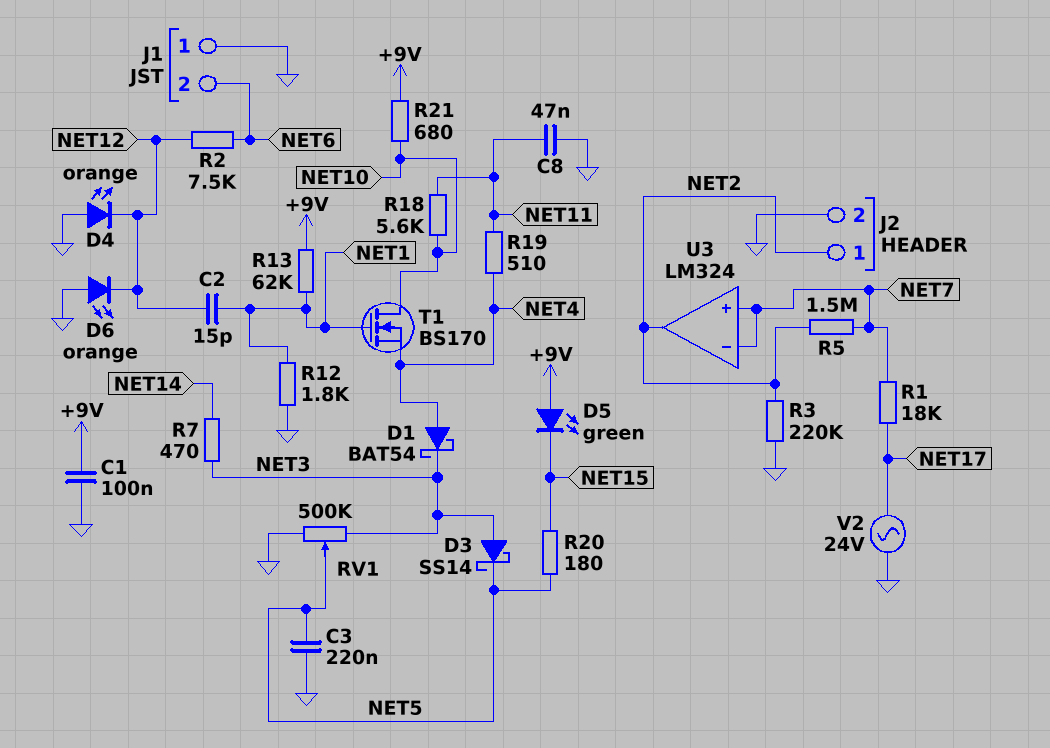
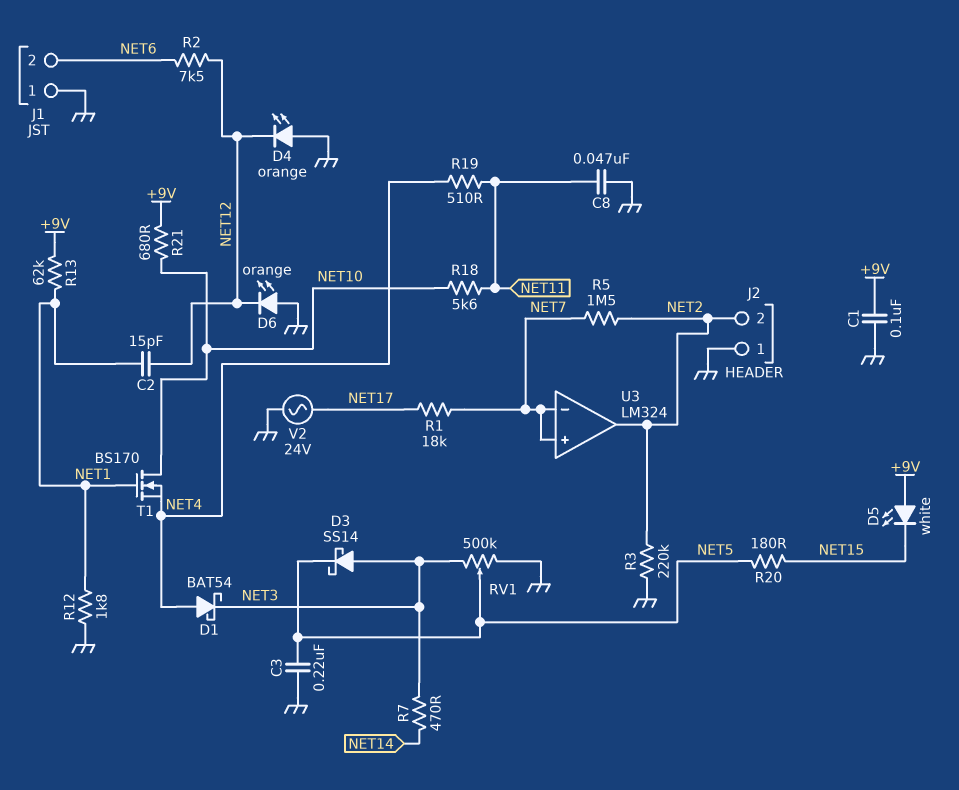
D5: LED green (A +9V, K NET15) -> LED white (A +9V, K NET15)
J2 pin 1: NET2 -> GND
J2 pin 2: GND -> NET2

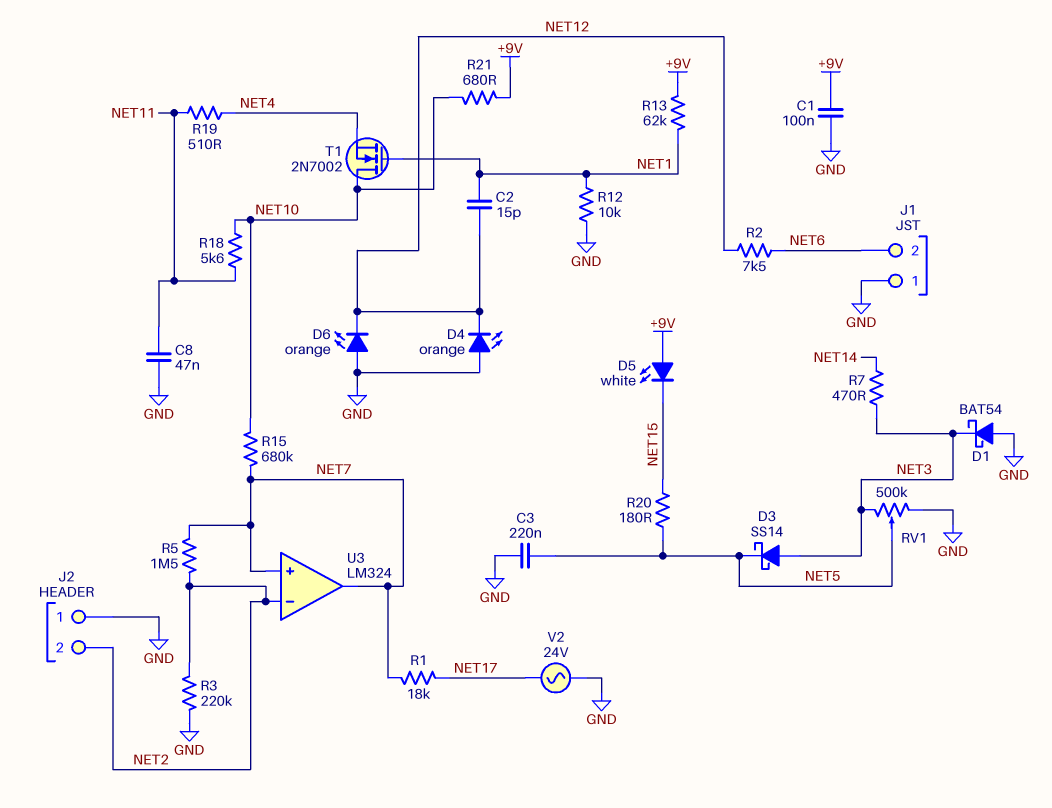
D1: schottky BAT54 (A NET4, K NET3) -> schottky BAT54 (A GND, K NET3)
R12: 1.8k (GND, NET1) -> 10k (GND, NET1)
R15: none -> 680k (NET7, NET10)
T1: NMOS BS170 (G NET1, D NET10, S NET4) -> NMOS 2N7002 (G NET1, D NET10, S NET4)
U3 pin in-: NET7 -> NET2
U3 pin out: NET2 -> NET7

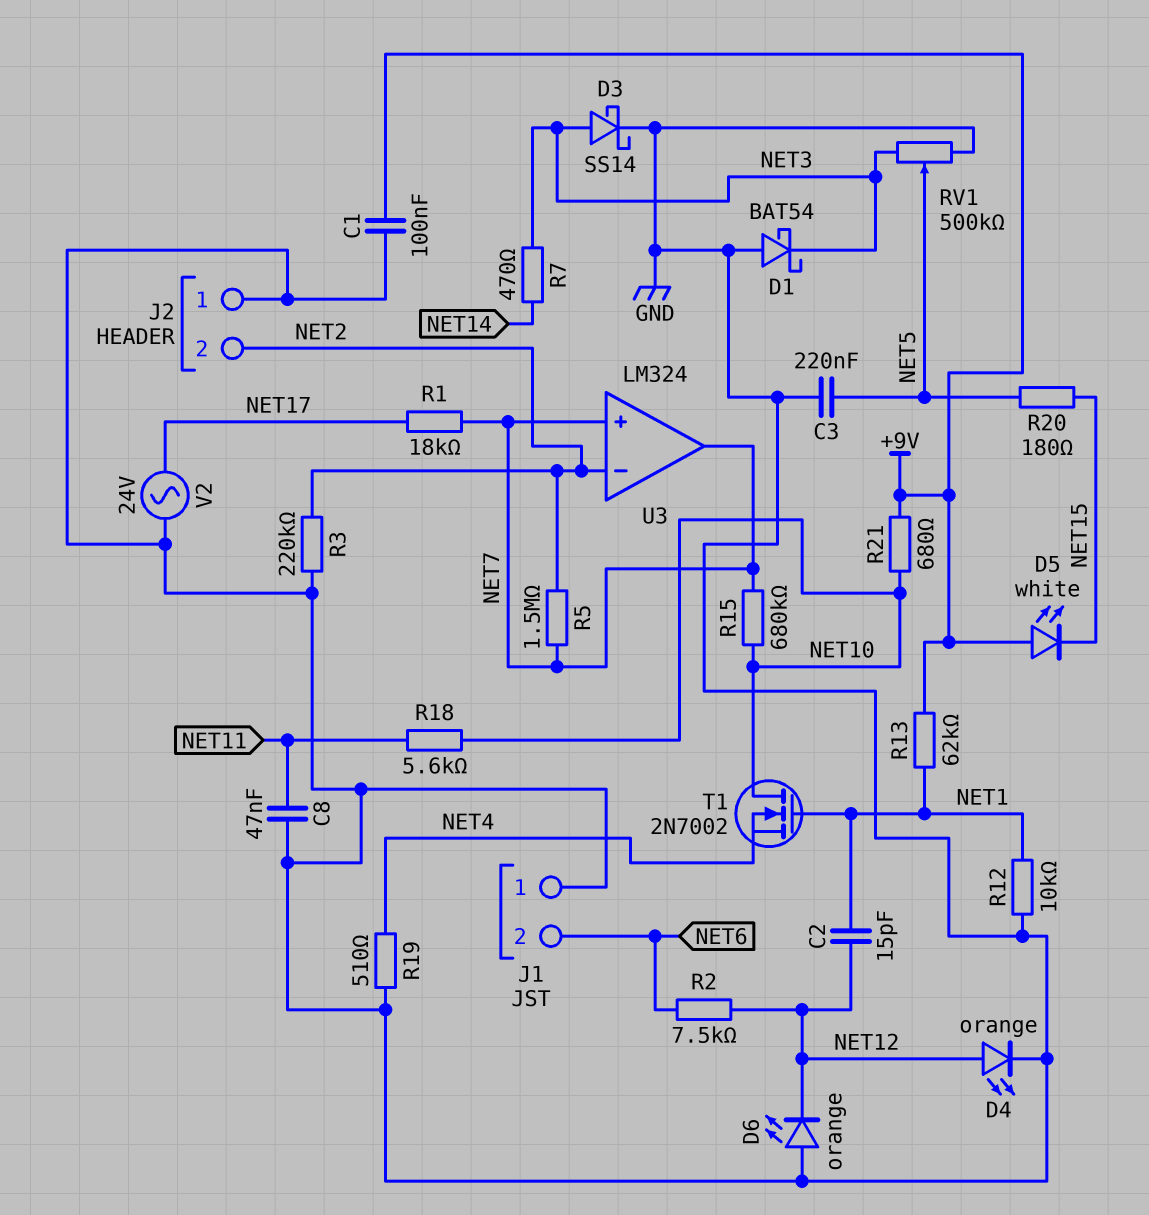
D3: schottky SS14 (A NET3, K NET5) -> schottky SS14 (A NET3, K GND)
D4: LED orange (A GND, K NET12) -> LED orange (A NET12, K GND)
R19: 510 (NET4, NET11) -> 510 (GND, NET4)

